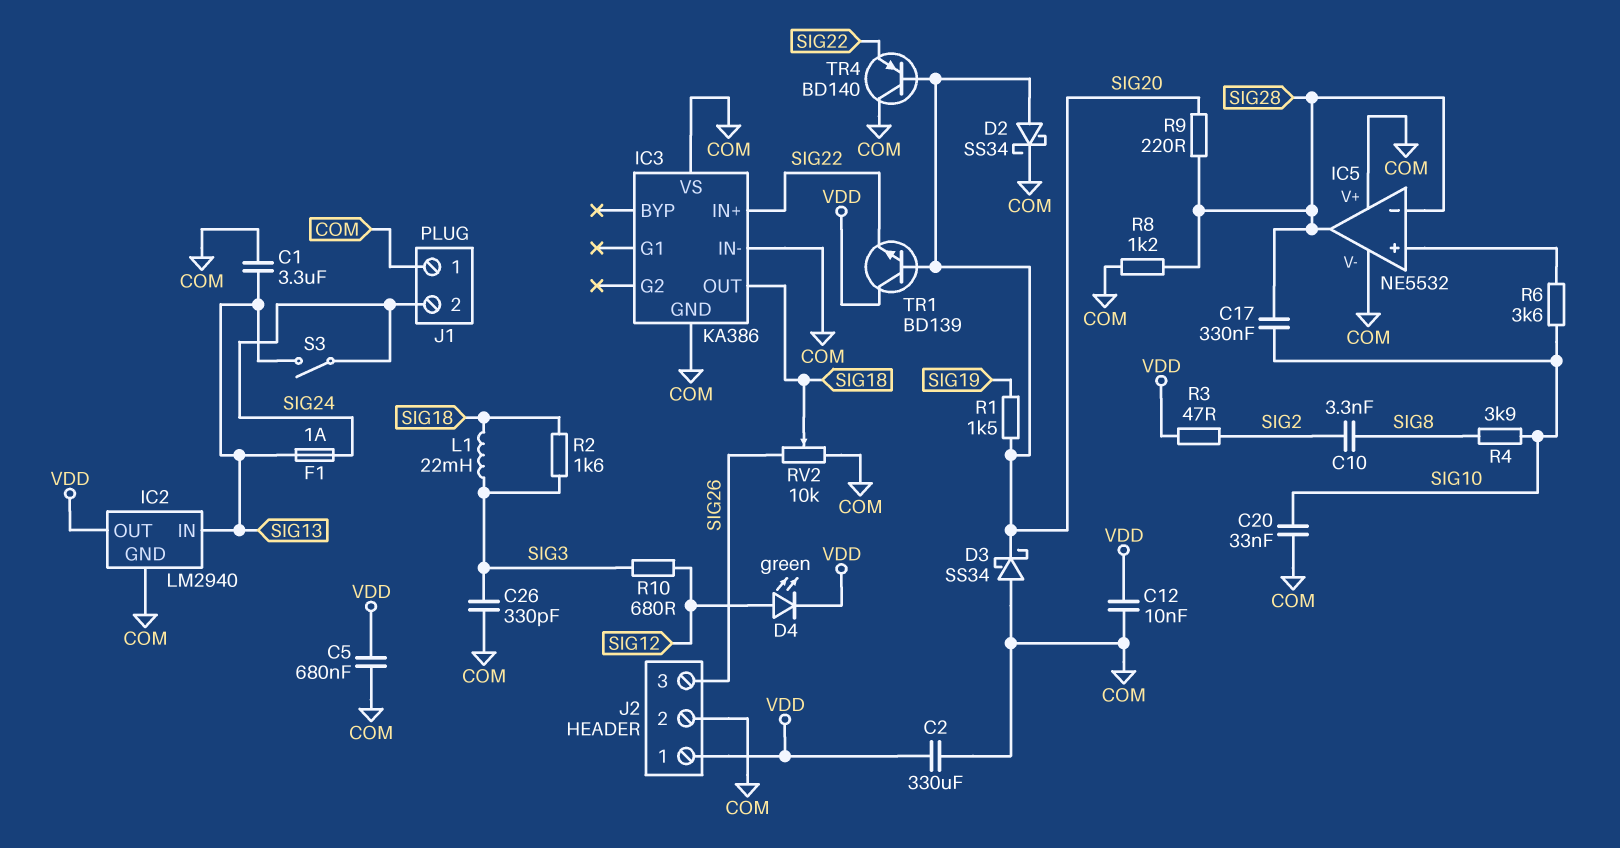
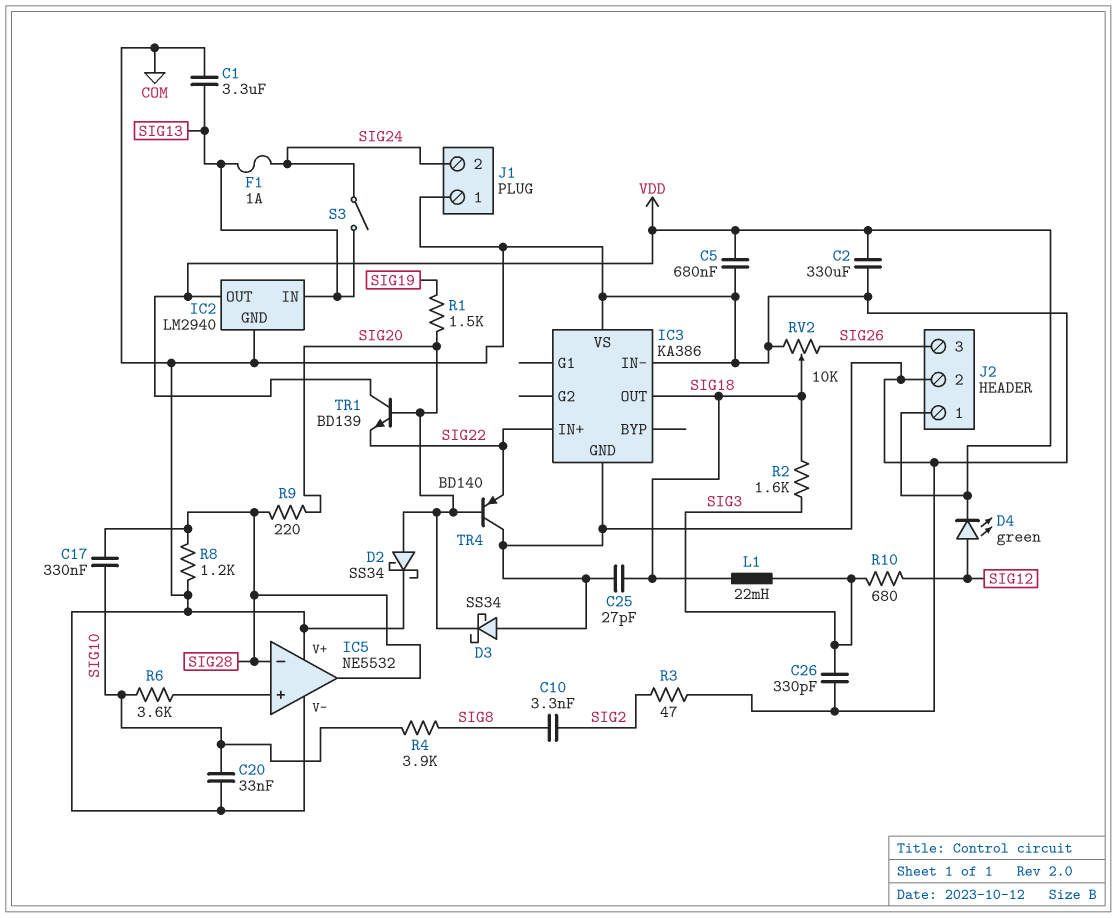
C12: 10nF (COM, VDD) -> none
C25: none -> 27pF (COM, SIG18)
R3: 47 (SIG2, VDD) -> 47 (COM, SIG2)

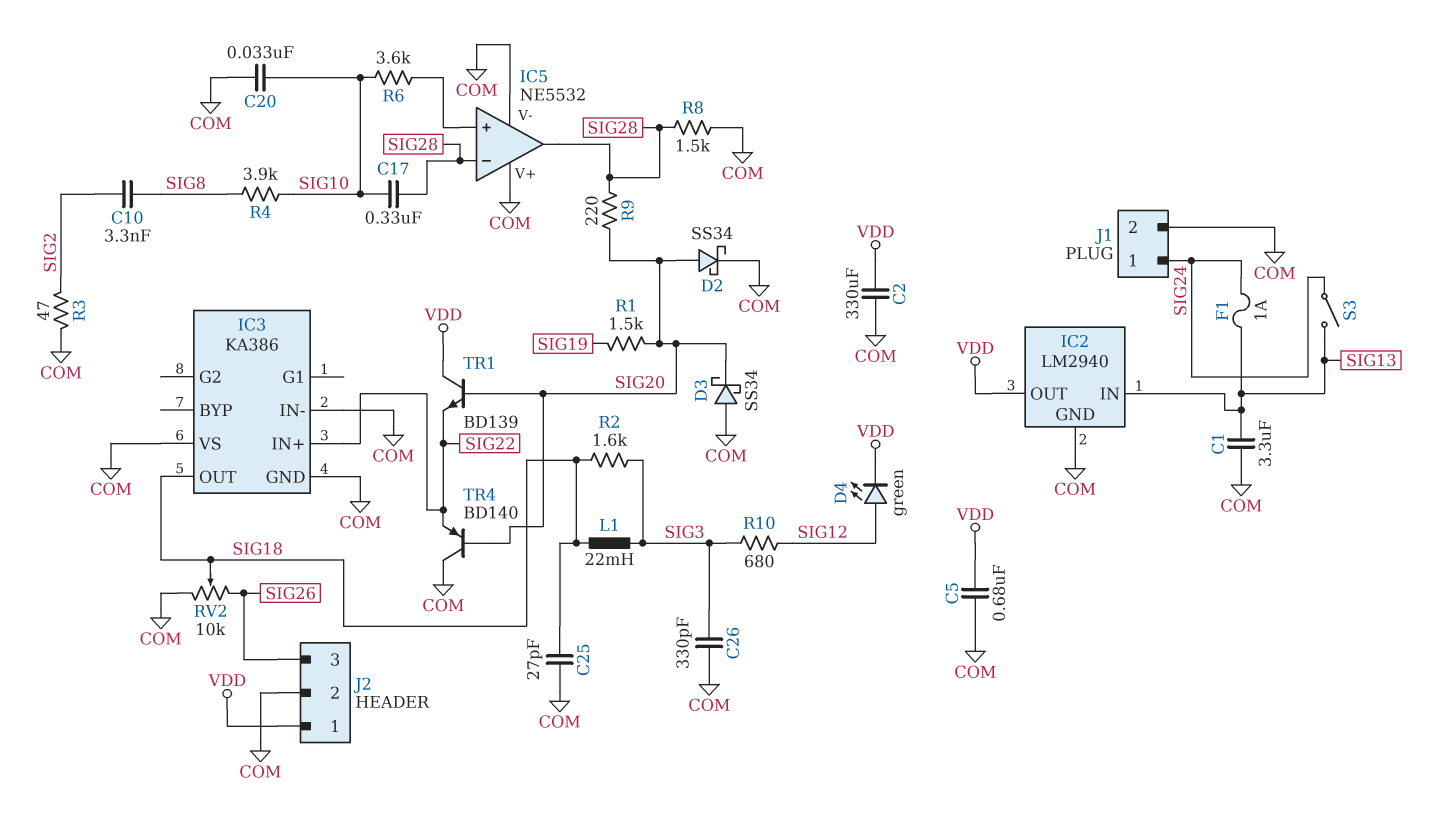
J1 pin 1: COM -> SIG24
J1 pin 2: SIG24 -> COM
R8: 1.2k (COM, SIG28) -> 1.5k (COM, SIG28)

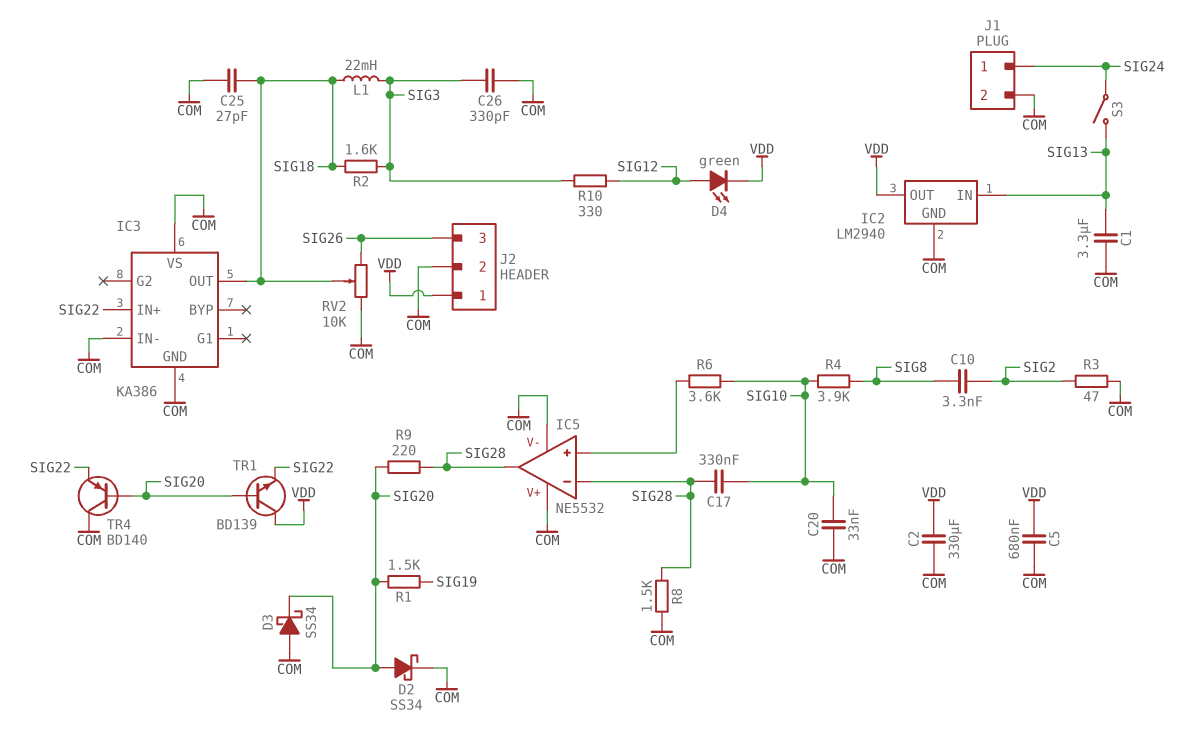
F1: 1A (SIG13, SIG24) -> none
R10: 680 (SIG3, SIG12) -> 330 (SIG3, SIG12)

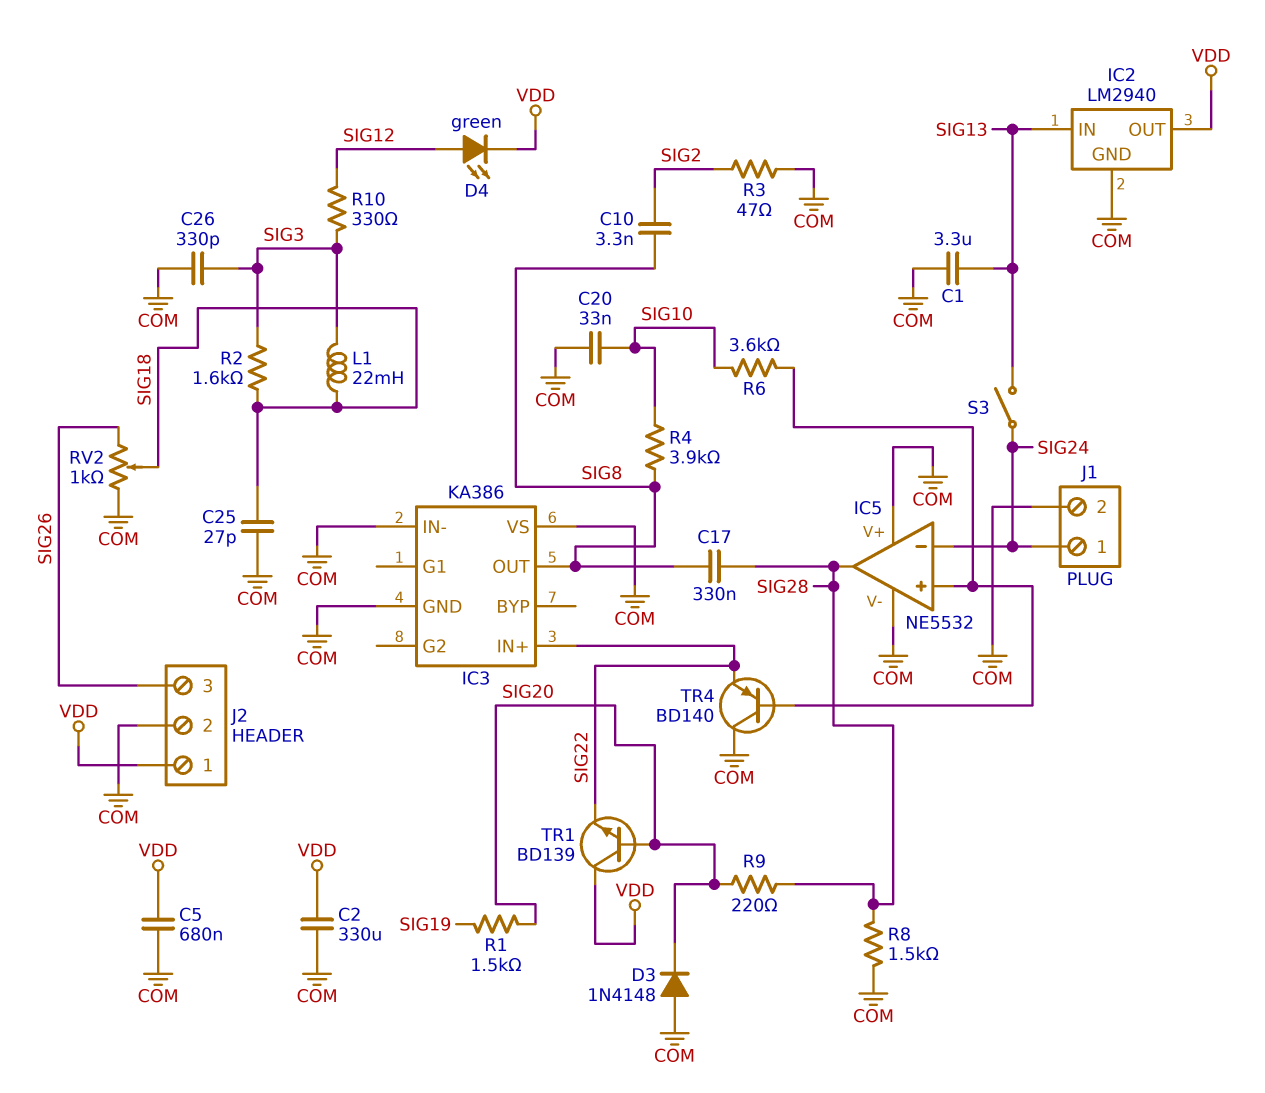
C17: 330nF (SIG10, SIG28) -> 330nF (SIG8, SIG28)
D2: schottky SS34 (A SIG20, K COM) -> none
D3: schottky SS34 (A COM, K SIG20) -> diode 1N4148 (A COM, K SIG20)
IC3 pin OUT: SIG18 -> SIG8
IC5 pin in-: SIG28 -> SIG24
RV2: 10k (COM, SIG26, wiper SIG18) -> 1k (COM, SIG26, wiper SIG18)
TR4: PNP BD140 (B SIG20, C COM, E SIG22) -> PNP BD140 (B IC5/in+, C COM, E SIG22)

